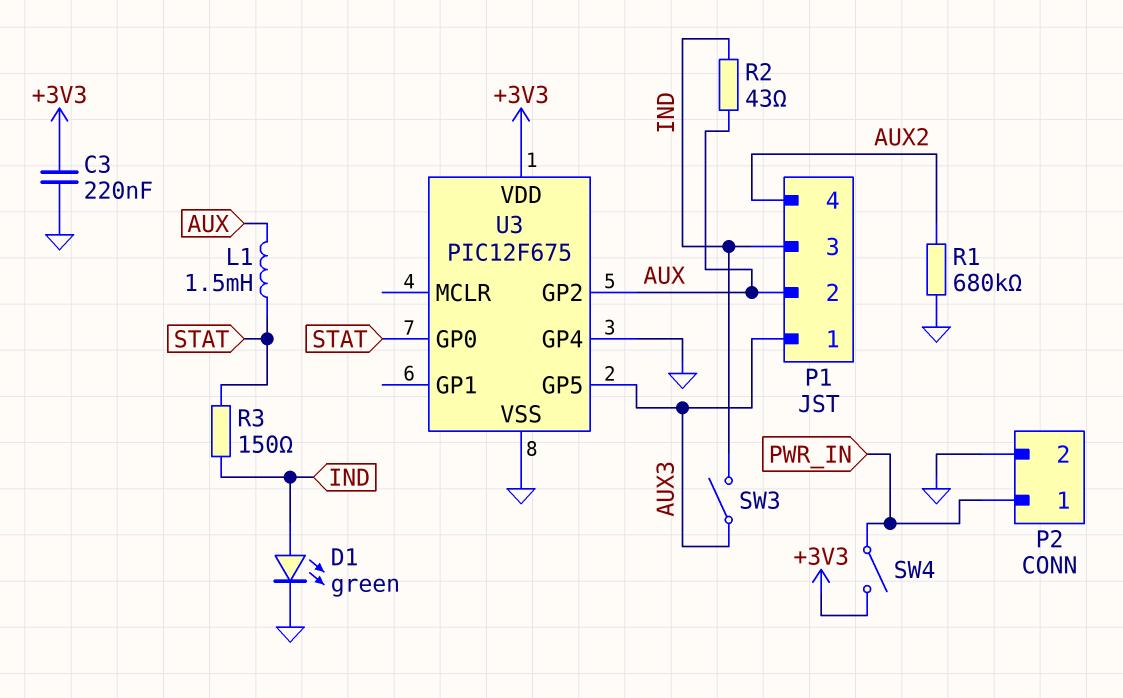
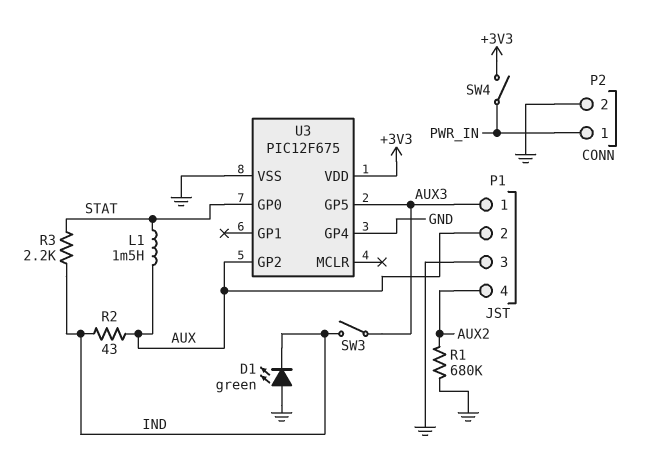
C3: 220nF (+3V3, GND) -> none
D1: LED green (A IND, K GND) -> LED green (A GND, K IND)
P1 pin 3: IND -> GND
R3: 150 (IND, STAT) -> 2.2k (IND, STAT)

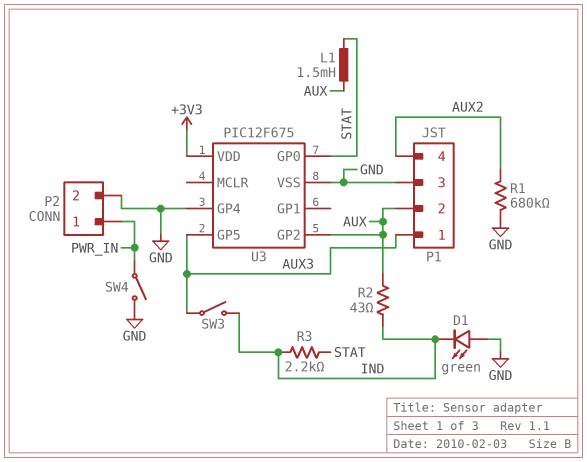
SW4: switch (+3V3, PWR_IN) -> switch (GND, PWR_IN)

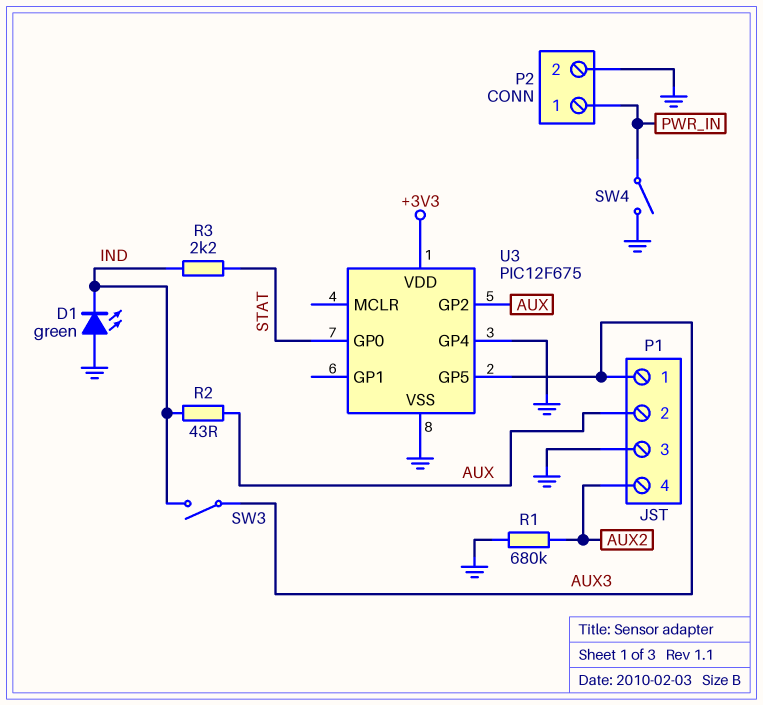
L1: 1.5mH (AUX, STAT) -> none

